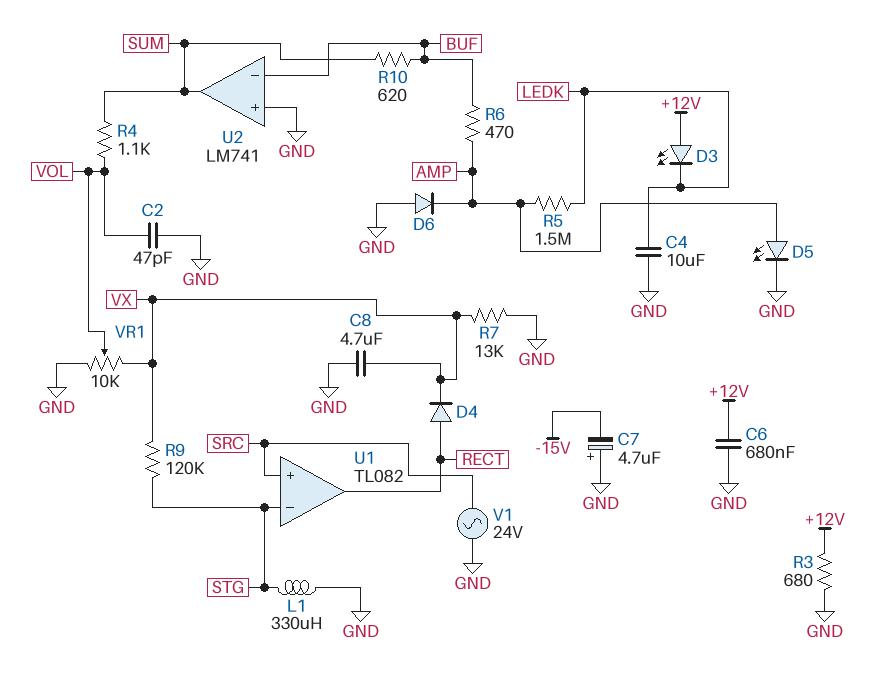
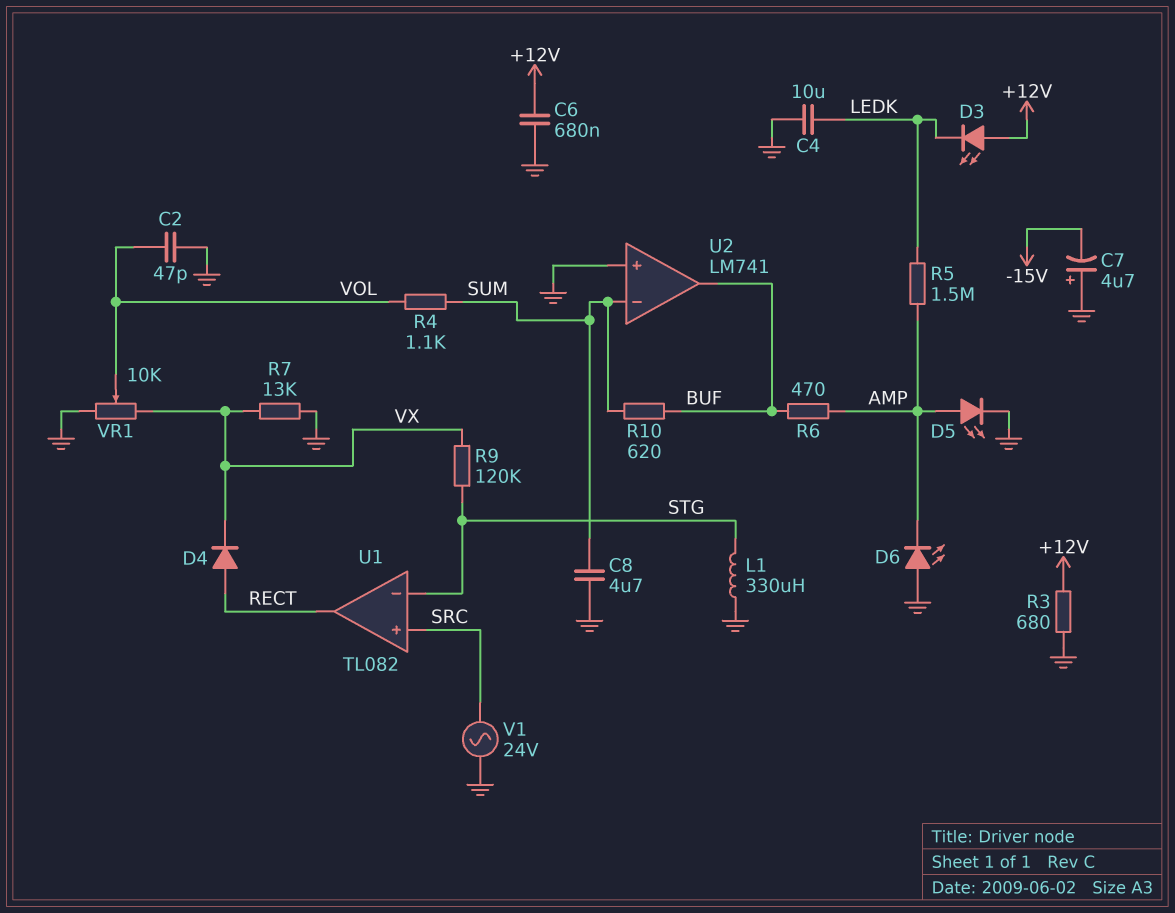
C8: 4.7uF (GND, VX) -> 4.7uF (GND, SUM)
D6: diode (A GND, K AMP) -> LED (A GND, K AMP)
U2 pin in-: BUF -> SUM
U2 pin out: SUM -> BUF

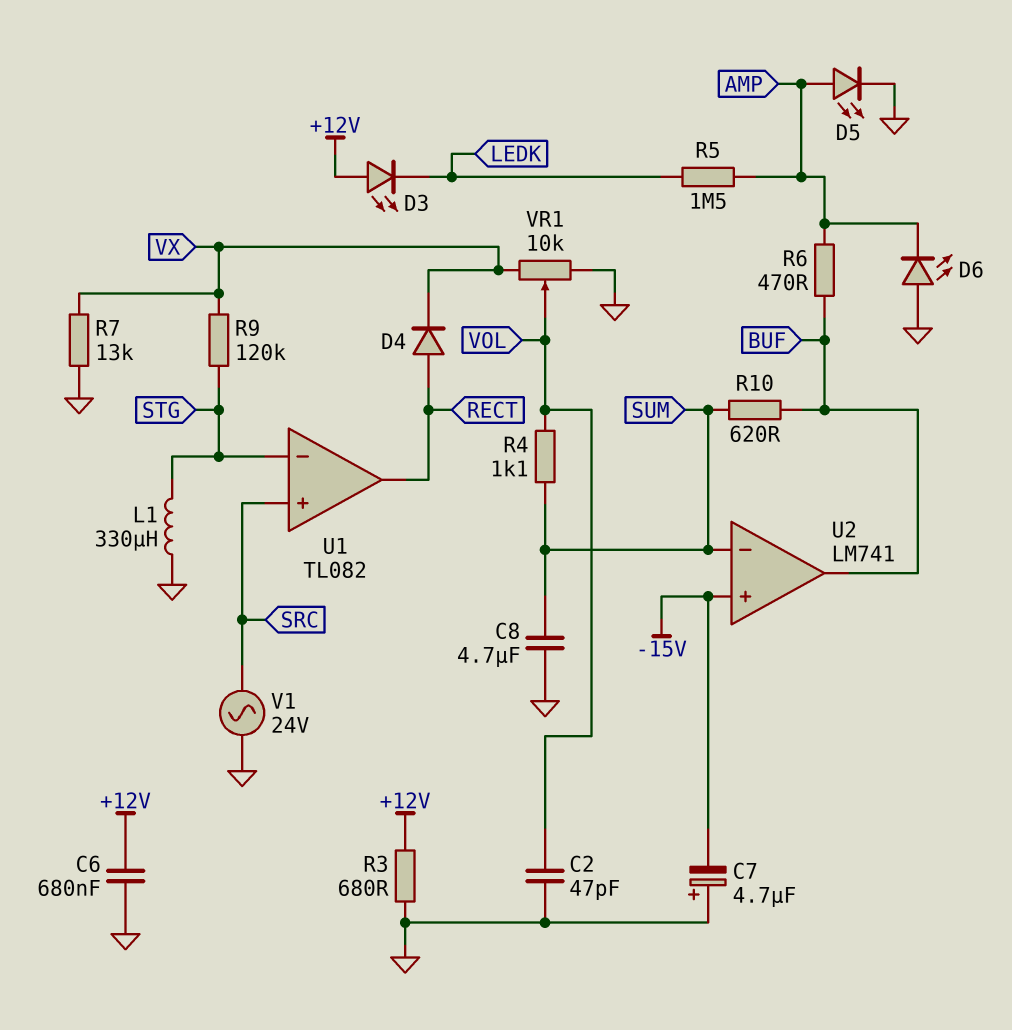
C4: 10uF (GND, LEDK) -> none
U2 pin in+: GND -> -15V

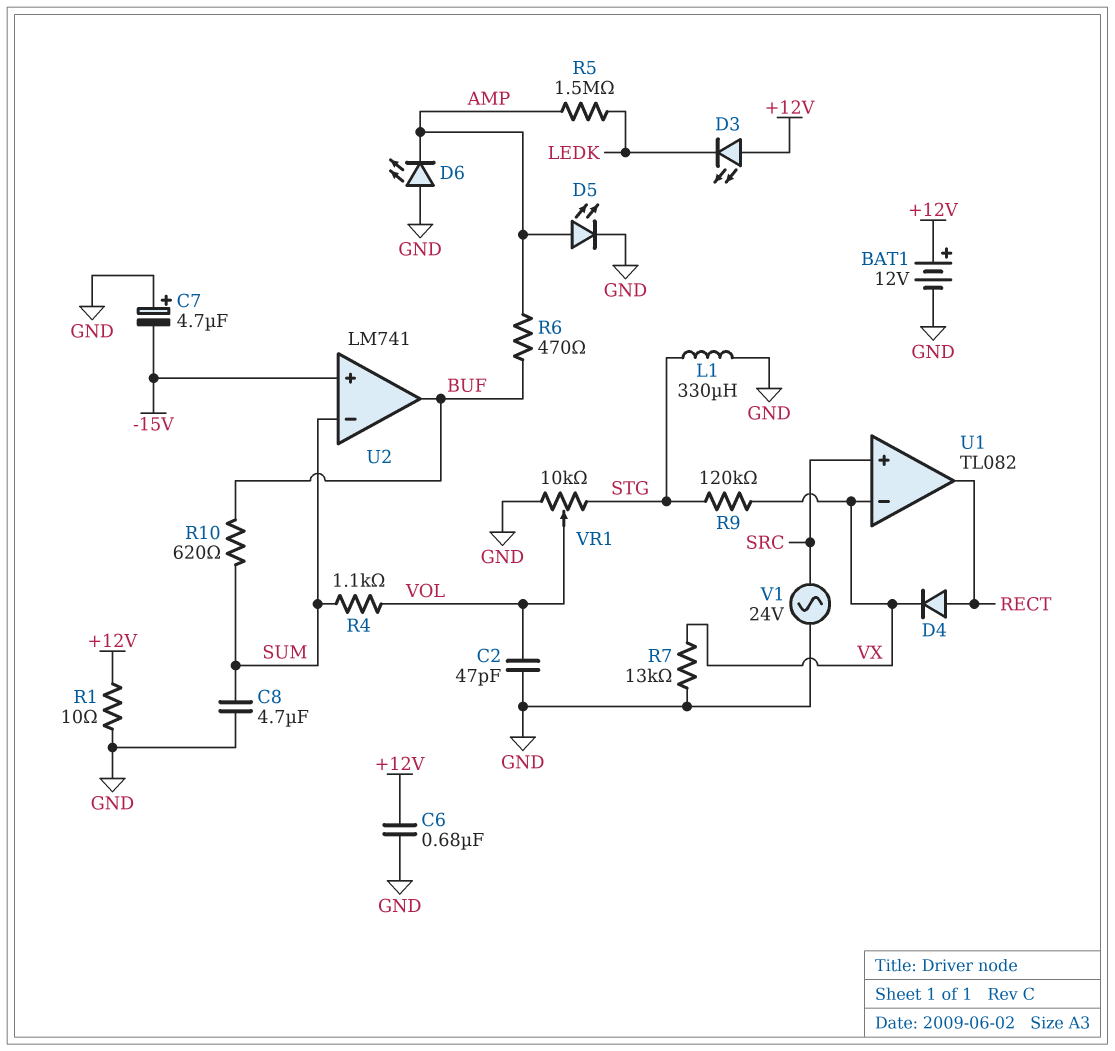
BAT1: none -> 12V (plus +12V, minus GND)
R1: none -> 10 (+12V, GND)
R3: 680 (+12V, GND) -> none
U1 pin in-: STG -> VX
VR1: 10k (GND, VX, wiper VOL) -> 10k (GND, STG, wiper VOL)

